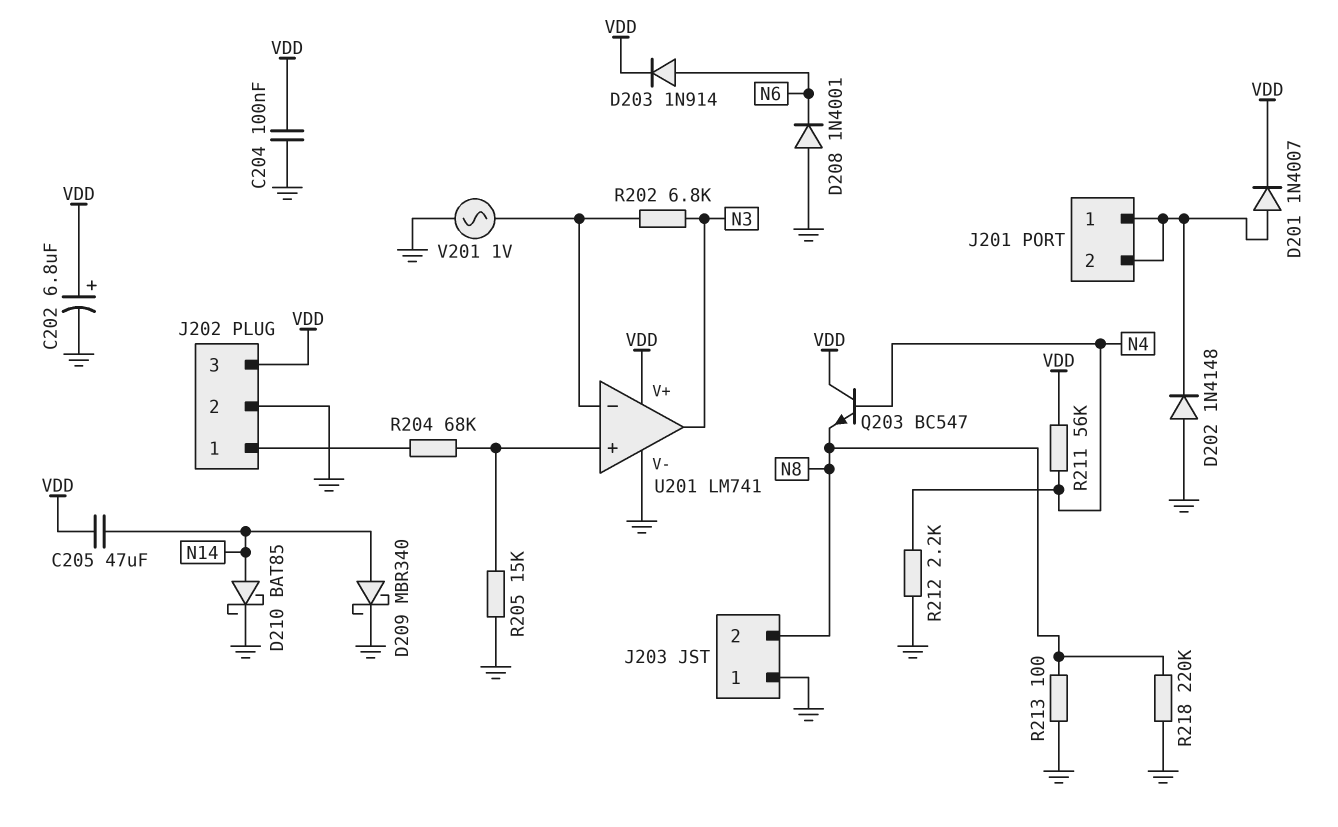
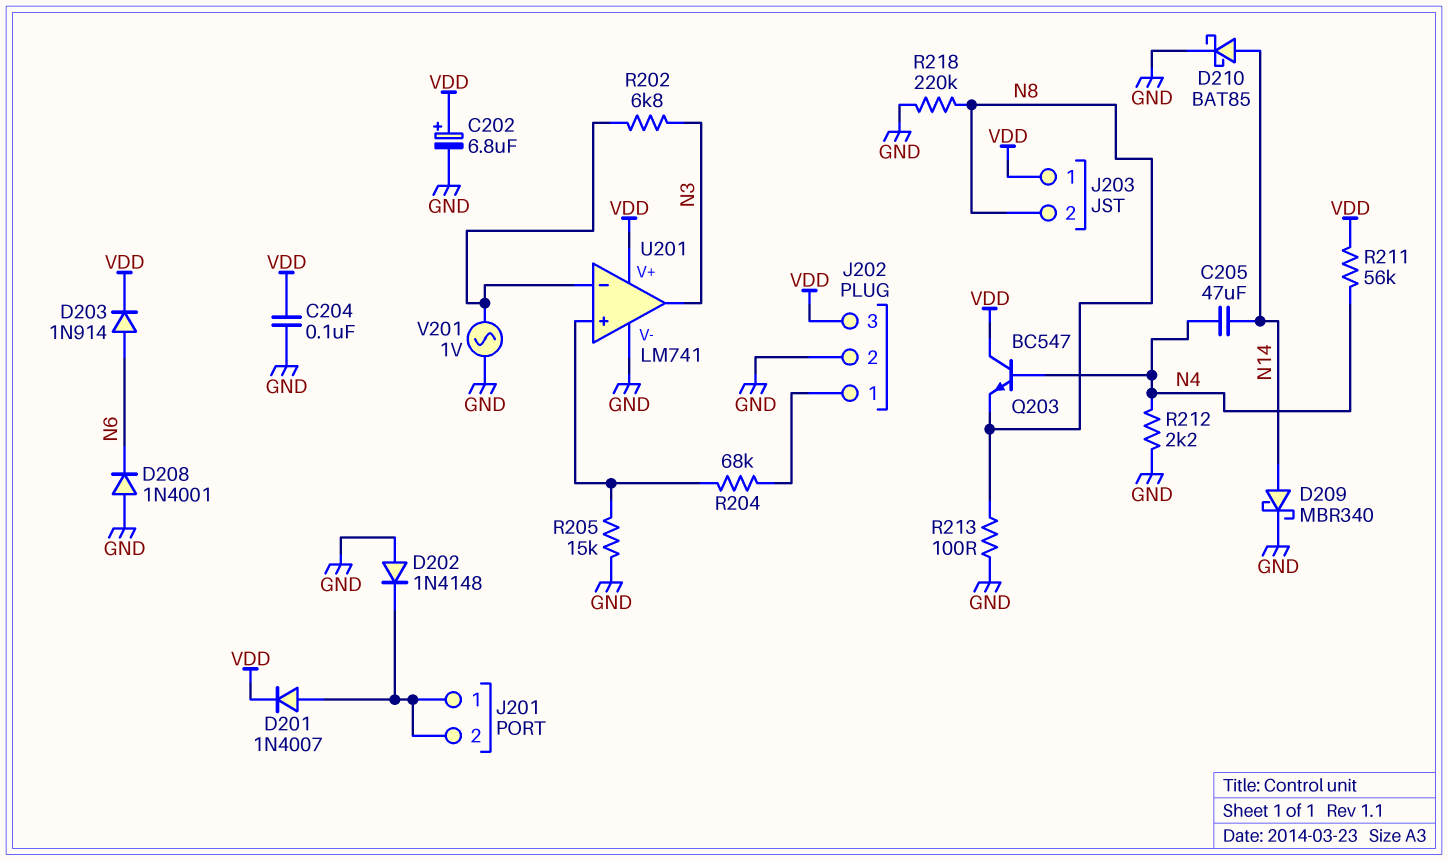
C205: 47uF (N14, VDD) -> 47uF (N4, N14)
J203 pin 1: GND -> VDD

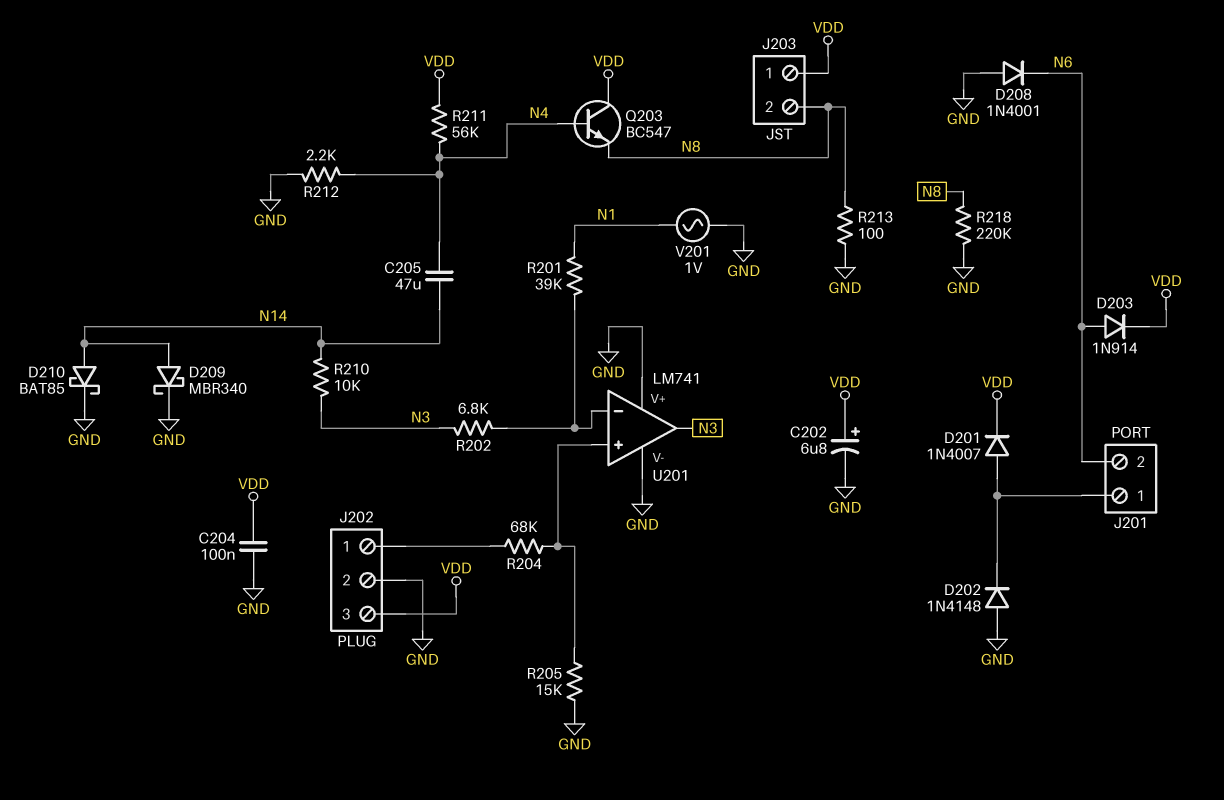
J201 pin 2: J201/1 -> N6
R201: none -> 39k (N1, U201/in-)
R210: none -> 10k (N3, N14)
U201 pin V+: VDD -> GND
V201: AC 1V (GND, U201/in-) -> AC 1V (GND, N1)

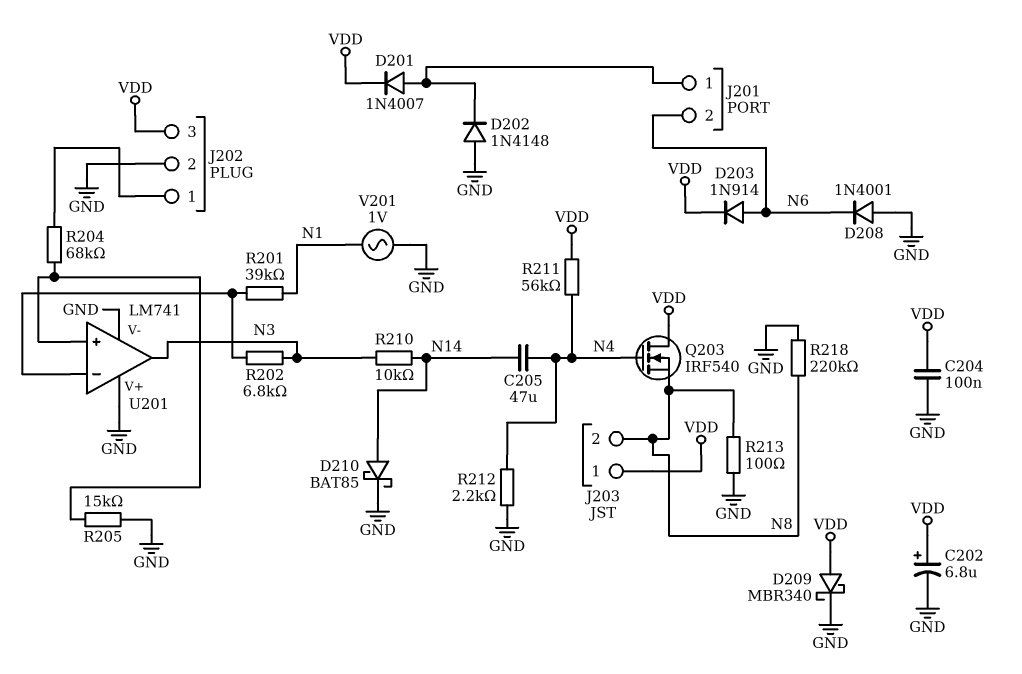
D209: schottky MBR340 (A N14, K GND) -> schottky MBR340 (A VDD, K GND)
Q203: NPN BC547 (B N4, C VDD, E N8) -> NMOS IRF540 (G N4, D VDD, S N8)

